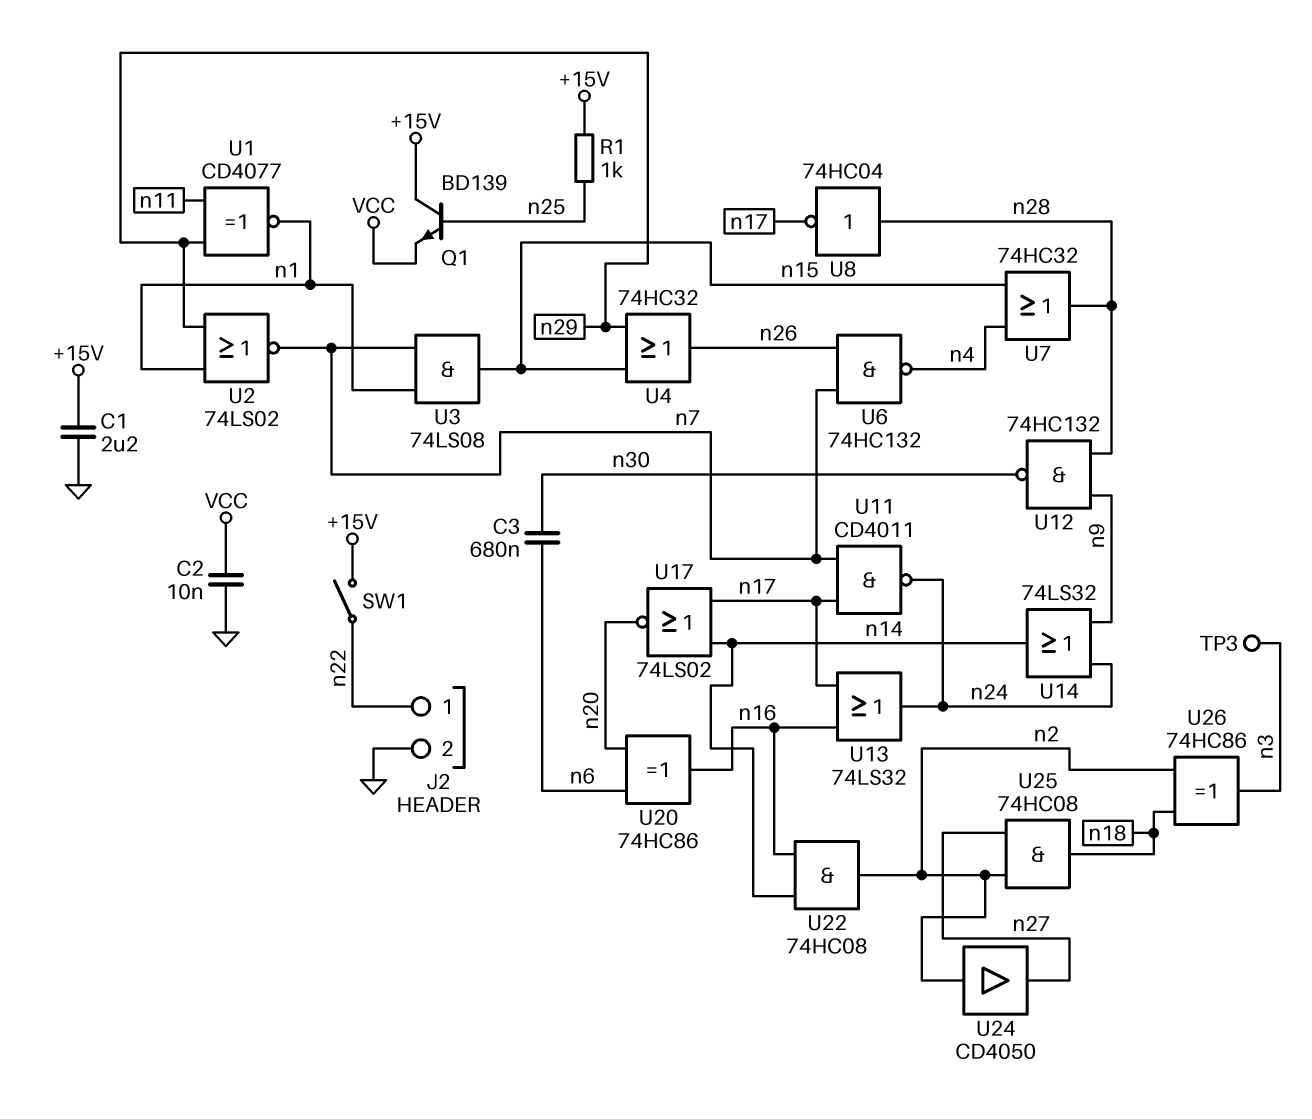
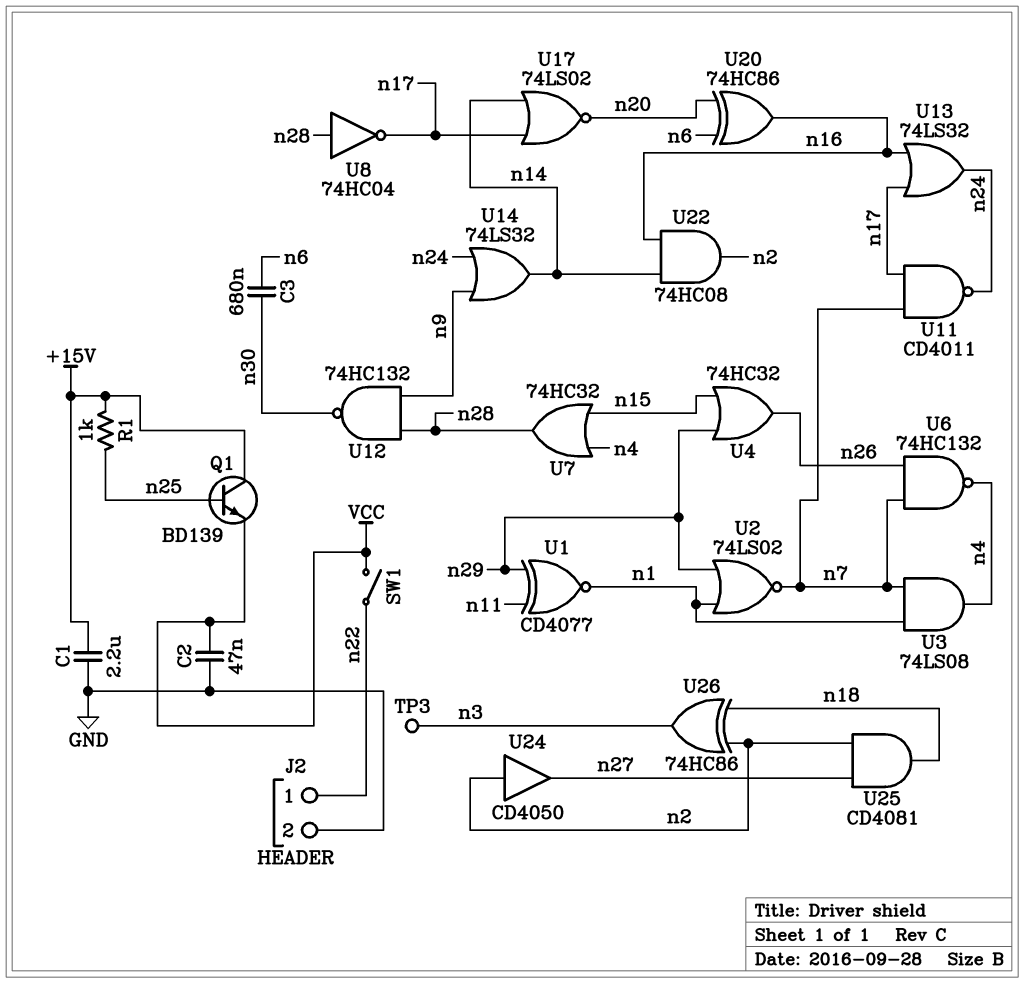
C2: 10nF (GND, VCC) -> 47nF (GND, VCC)
SW1: switch (+15V, n22) -> switch (VCC, n22)
U3: AND 74LS08 (in n1, in n7, out n15) -> AND 74LS08 (in n1, in n7, out n4)
U25: AND 74HC08 (in n2, in n27, out n18) -> AND CD4081 (in n2, in n27, out n18)

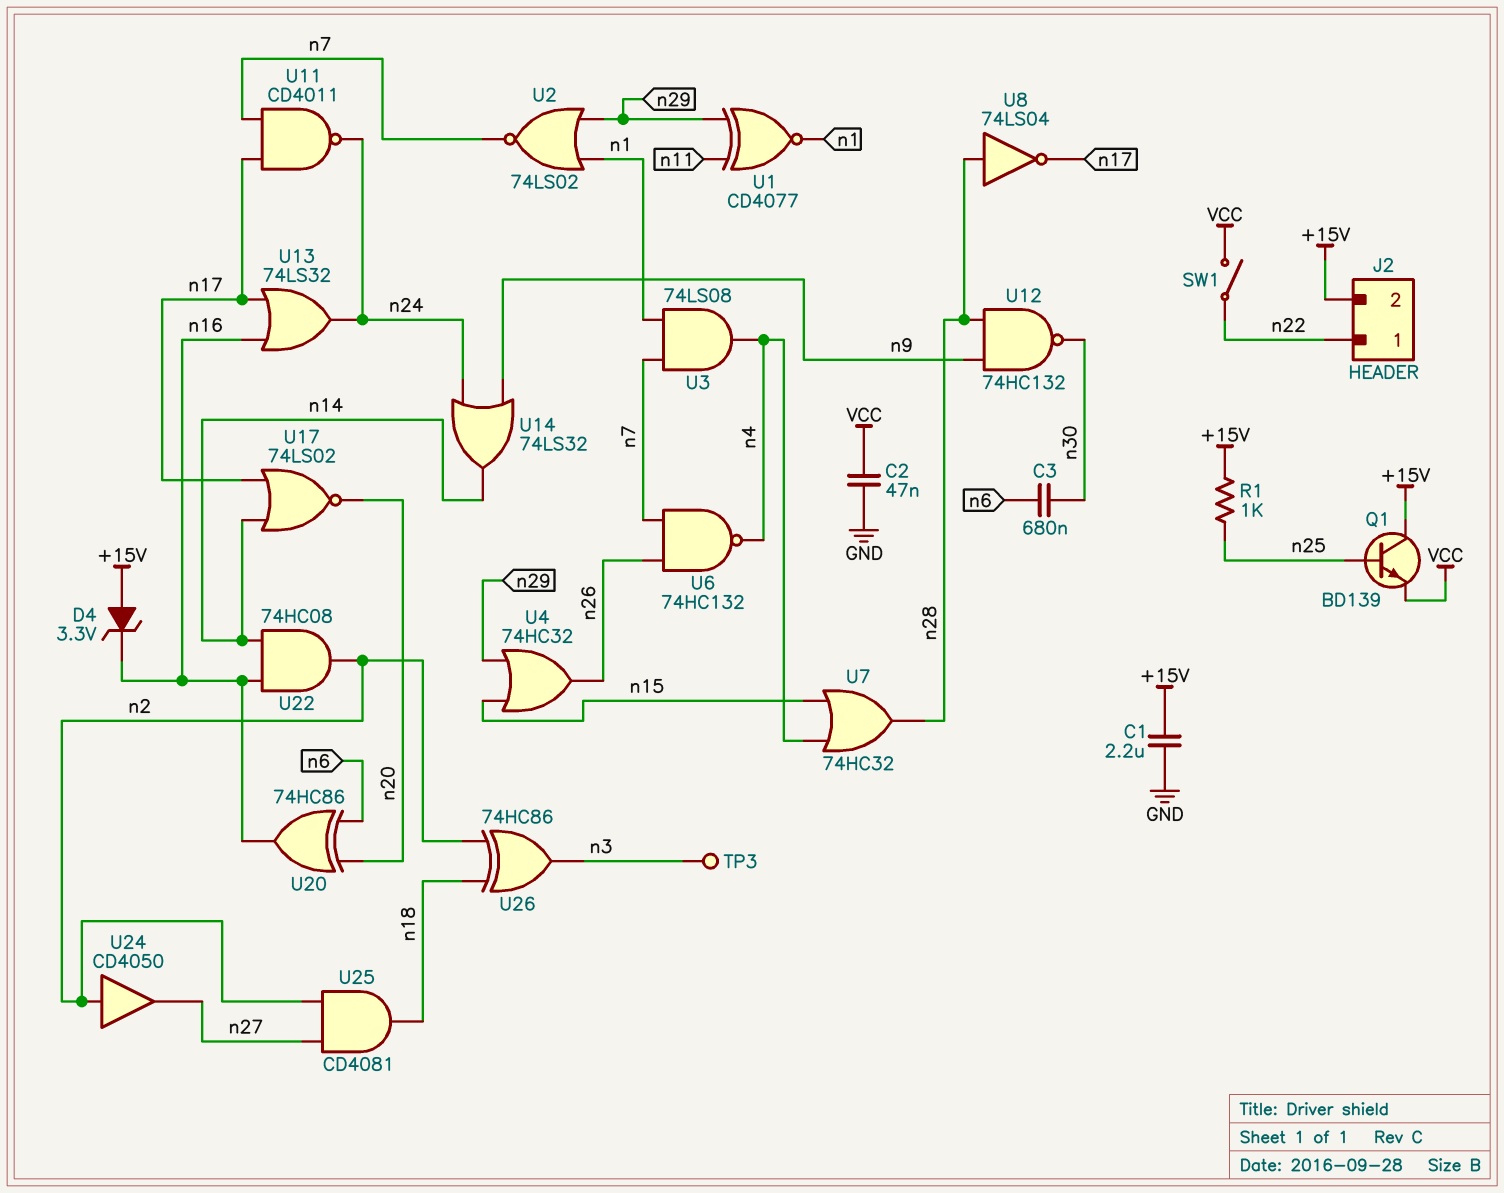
D4: none -> zener 3.3V (A +15V, K n16)
J2 pin 2: GND -> +15V
U8: NOT 74HC04 (in n28, out n17) -> NOT 74LS04 (in n28, out n17)

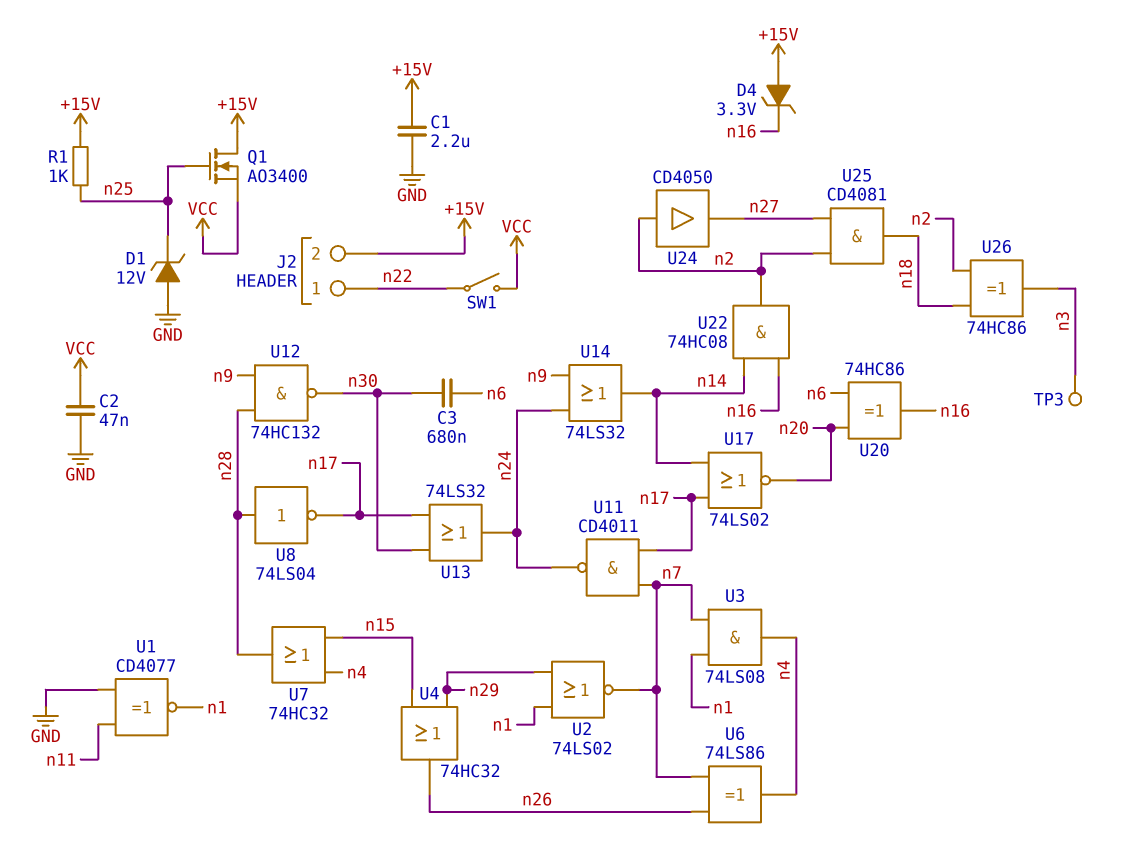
D1: none -> zener 12V (A GND, K n25)
Q1: NPN BD139 (B n25, C +15V, E VCC) -> NMOS AO3400 (G n25, D +15V, S VCC)
U1: XNOR CD4077 (in n11, in n29, out n1) -> XNOR CD4077 (in GND, in n11, out n1)
U6: NAND 74HC132 (in n7, in n26, out n4) -> XOR 74LS86 (in n7, in n26, out n4)
U13: OR 74LS32 (in n16, in n17, out n24) -> OR 74LS32 (in n17, in n30, out n24)

